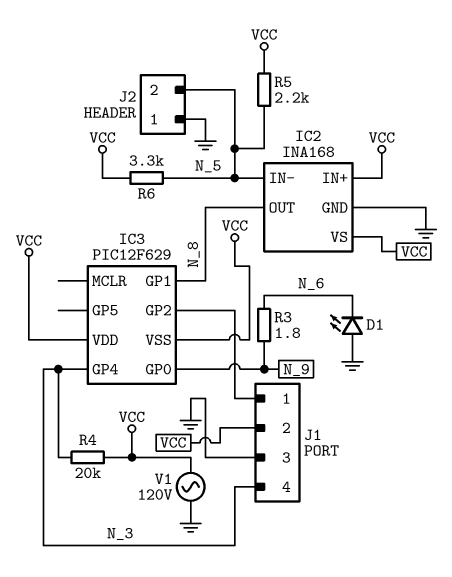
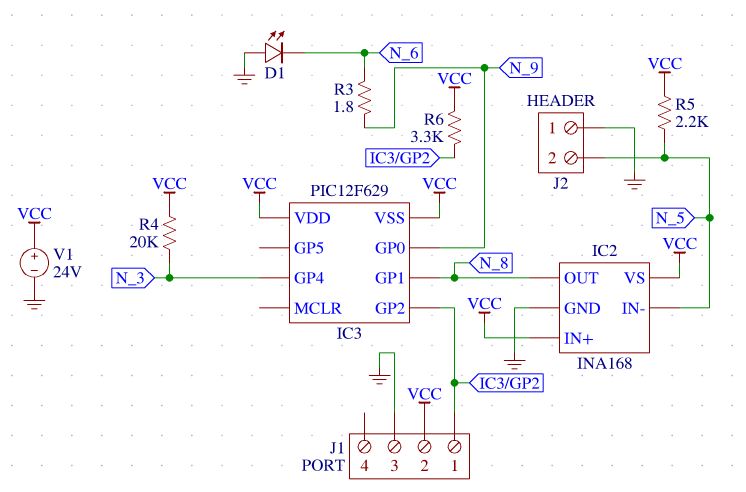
J1 pin 4: N_3 -> none
R6: 3.3k (N_5, VCC) -> 3.3k (IC3/GP2, VCC)
V1: AC 120V (GND, VCC) -> 24V (plus VCC, minus GND)

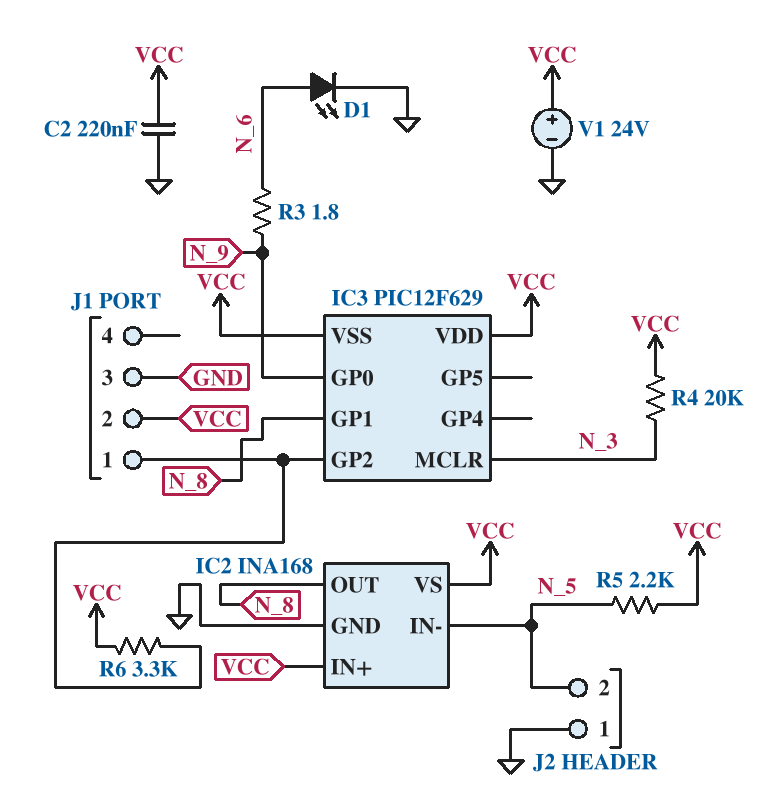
C2: none -> 220nF (GND, VCC)
D1: LED (A GND, K N_6) -> LED (A N_6, K GND)
IC3 pin GP4: N_3 -> none
IC3 pin MCLR: none -> N_3

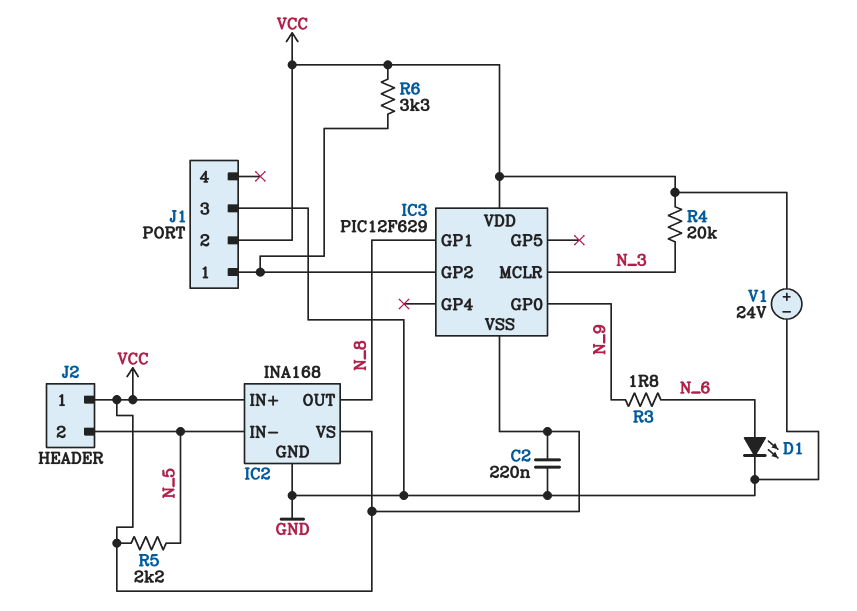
J2 pin 1: GND -> VCC

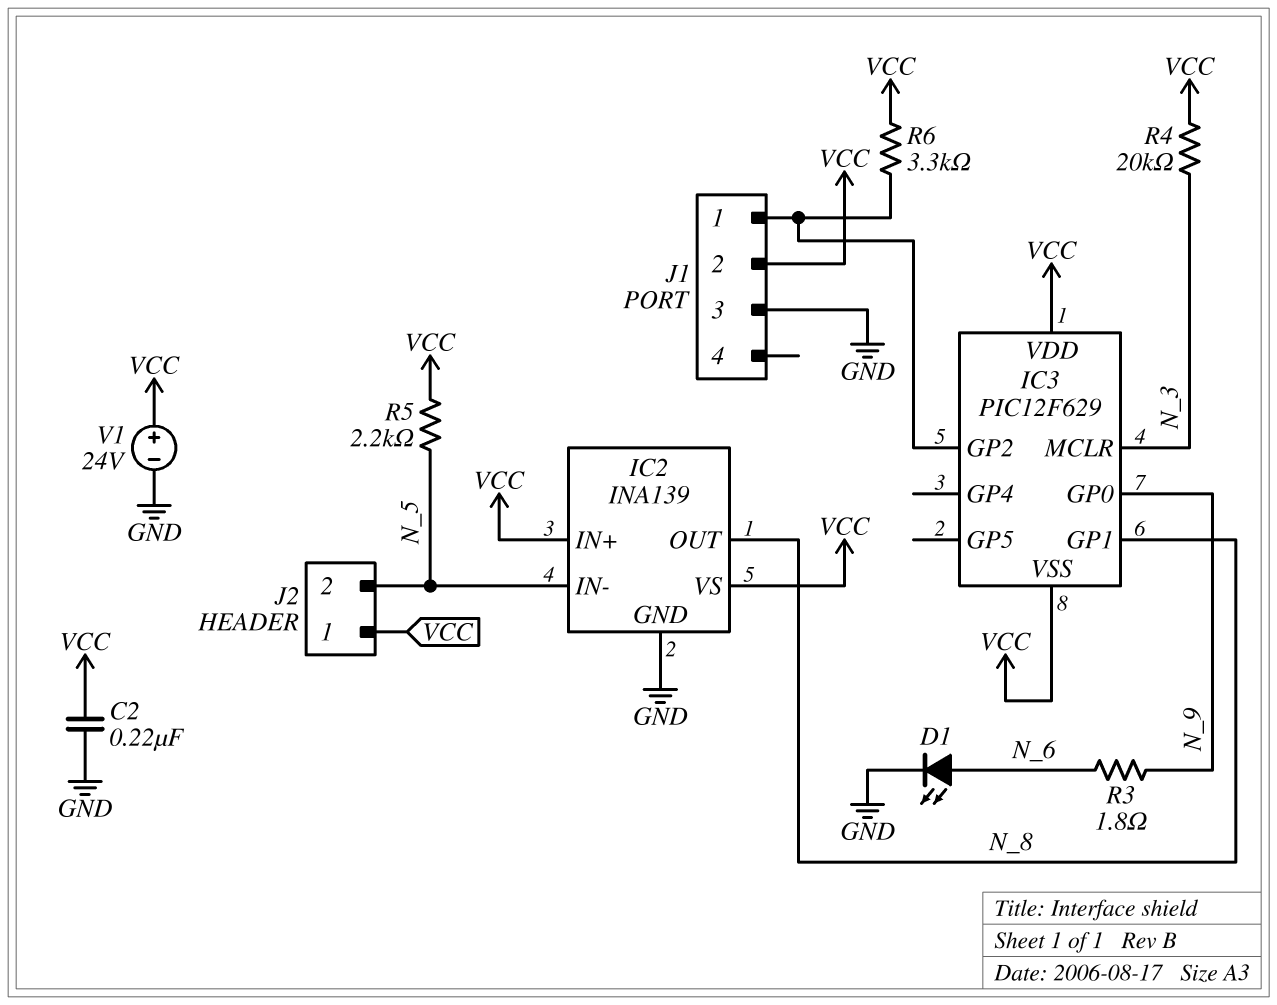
IC2: INA168 -> INA139

